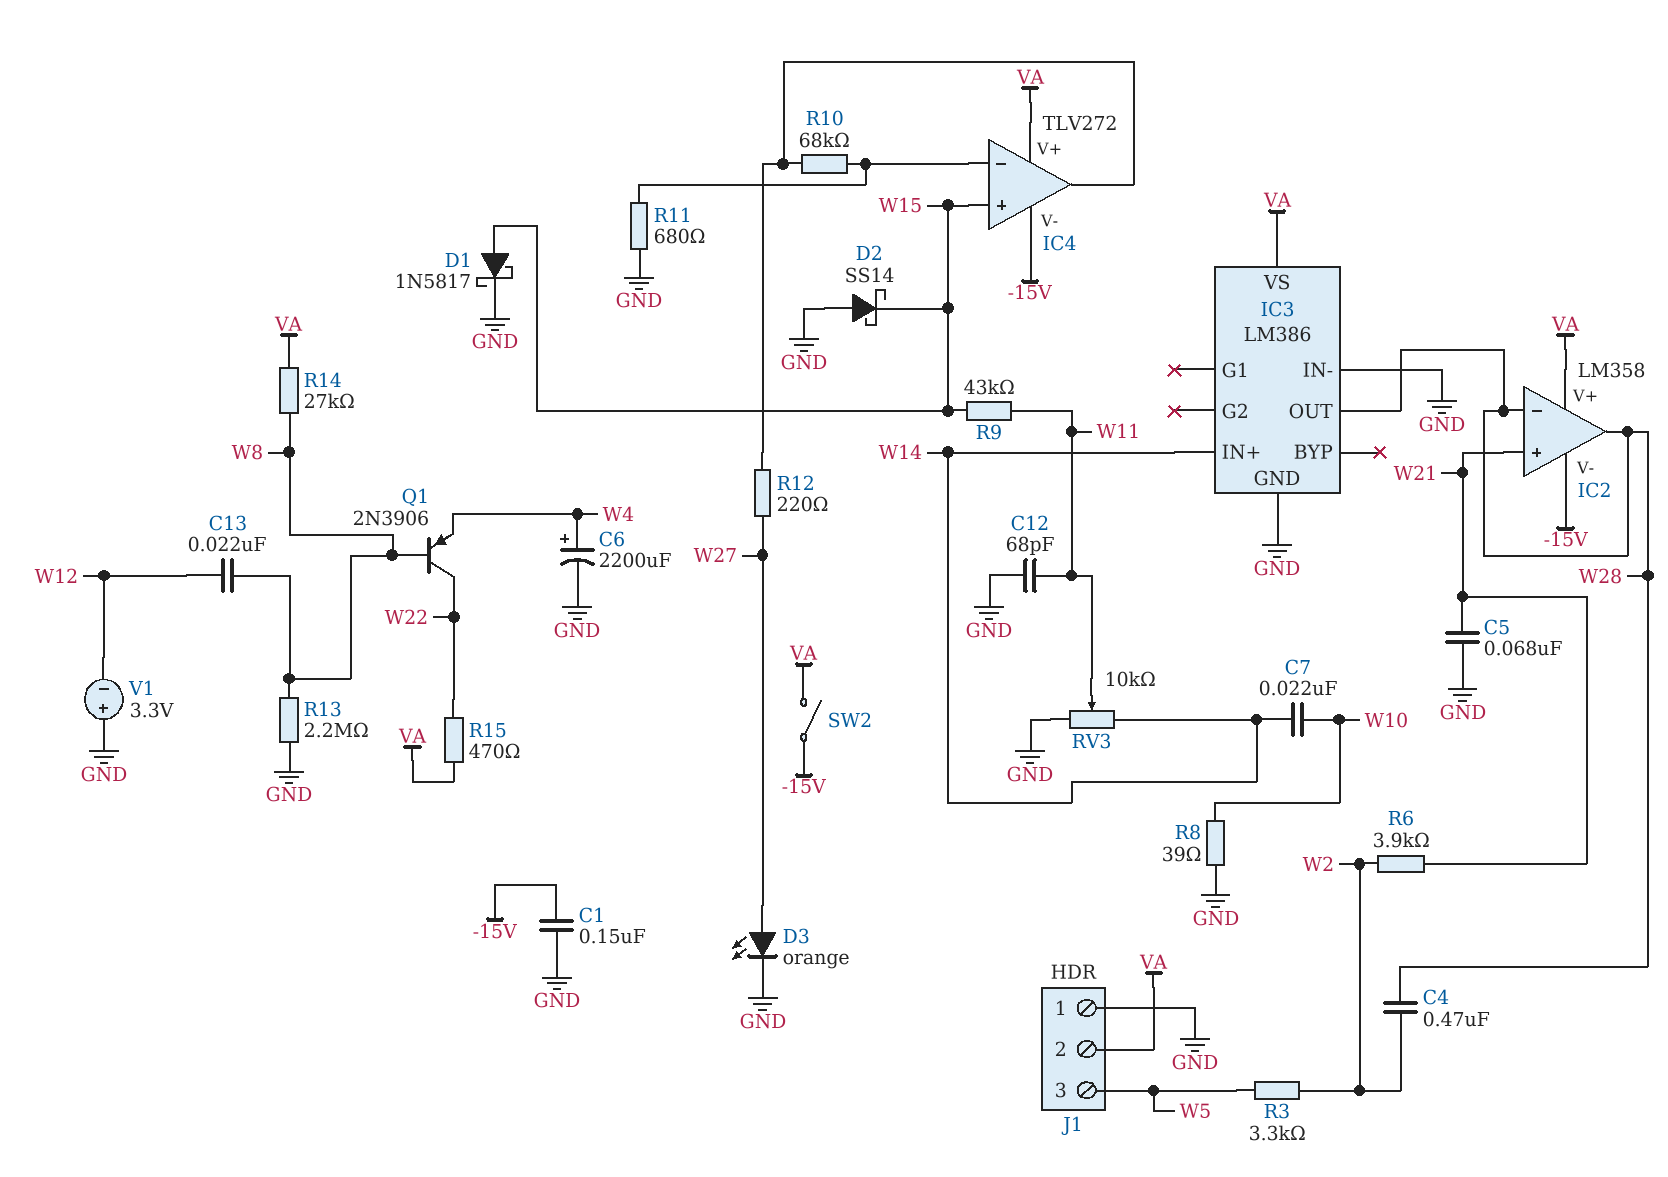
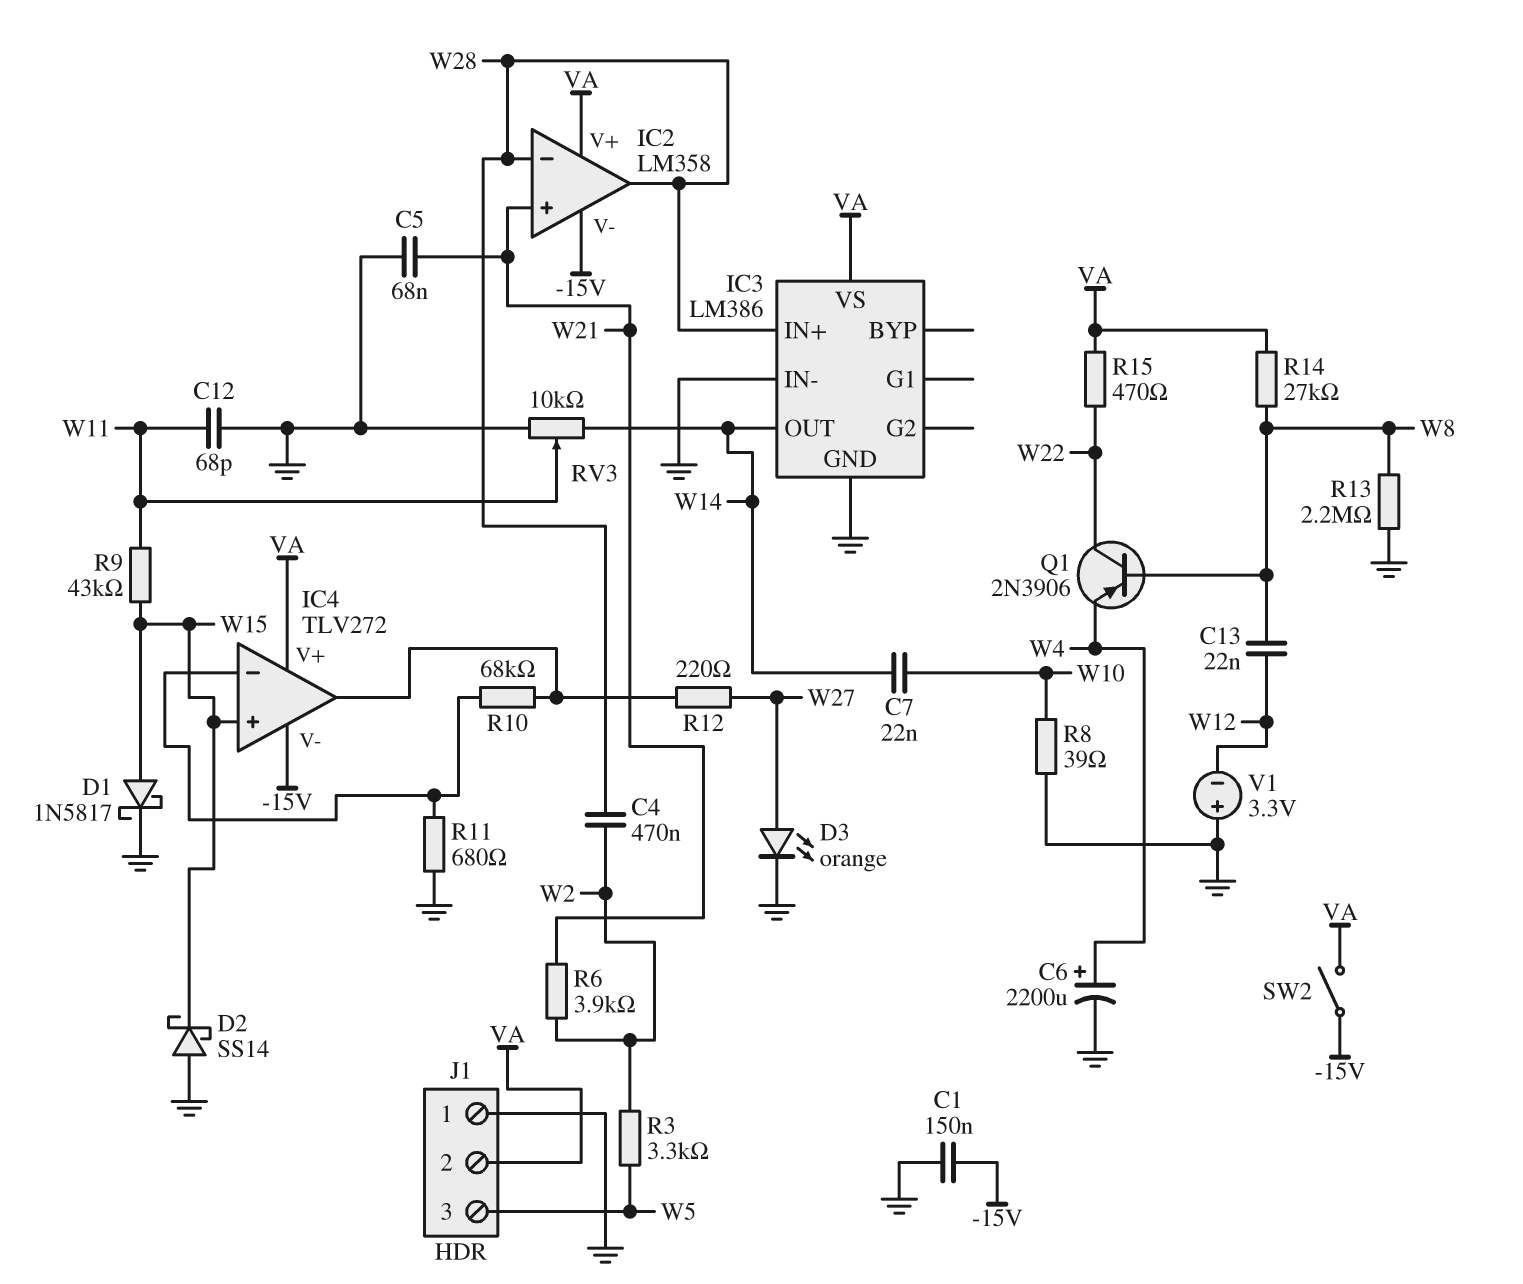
IC3 pin IN+: W14 -> W28
IC3 pin OUT: W28 -> W14

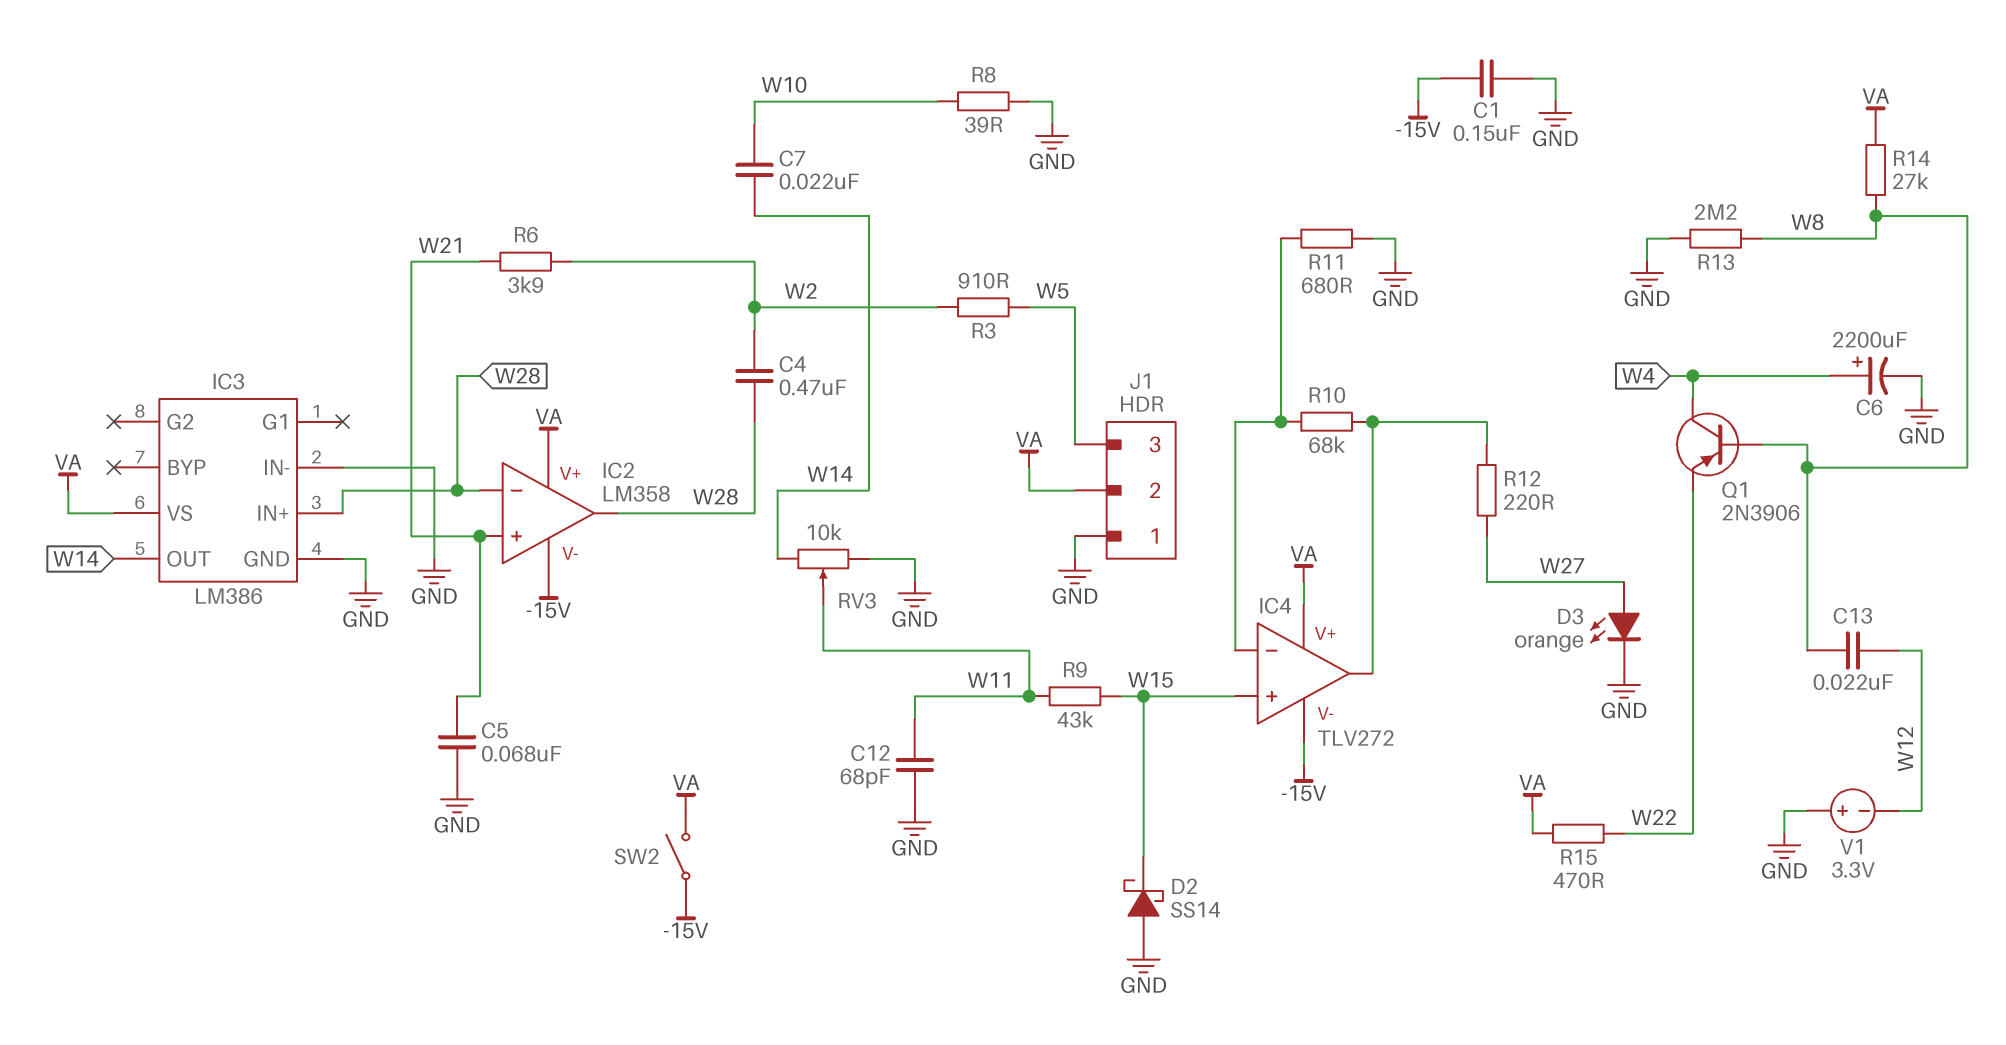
D1: schottky 1N5817 (A W15, K GND) -> none
Q1: PNP 2N3906 (B W8, C W22, E W4) -> PNP 2N3906 (B W8, C W4, E W22)
R3: 3.3k (W2, W5) -> 910 (W2, W5)

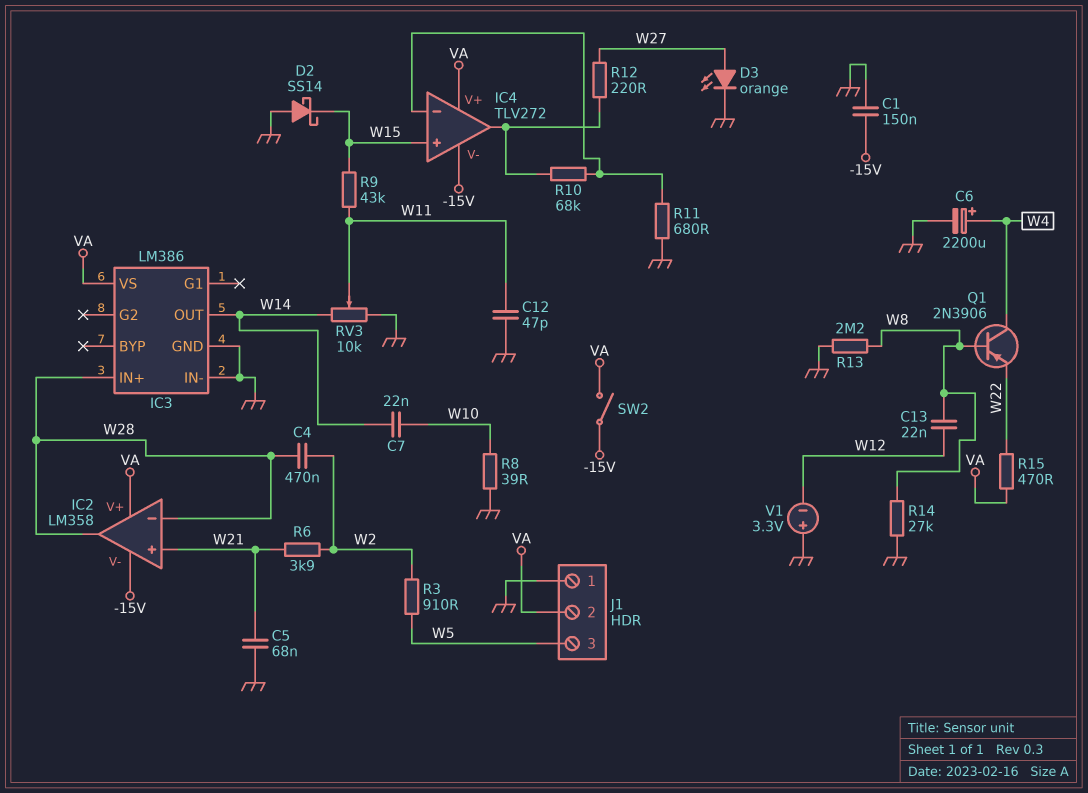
C12: 68pF (GND, W11) -> 47pF (GND, W11)
R14: 27k (VA, W8) -> 27k (GND, W8)

